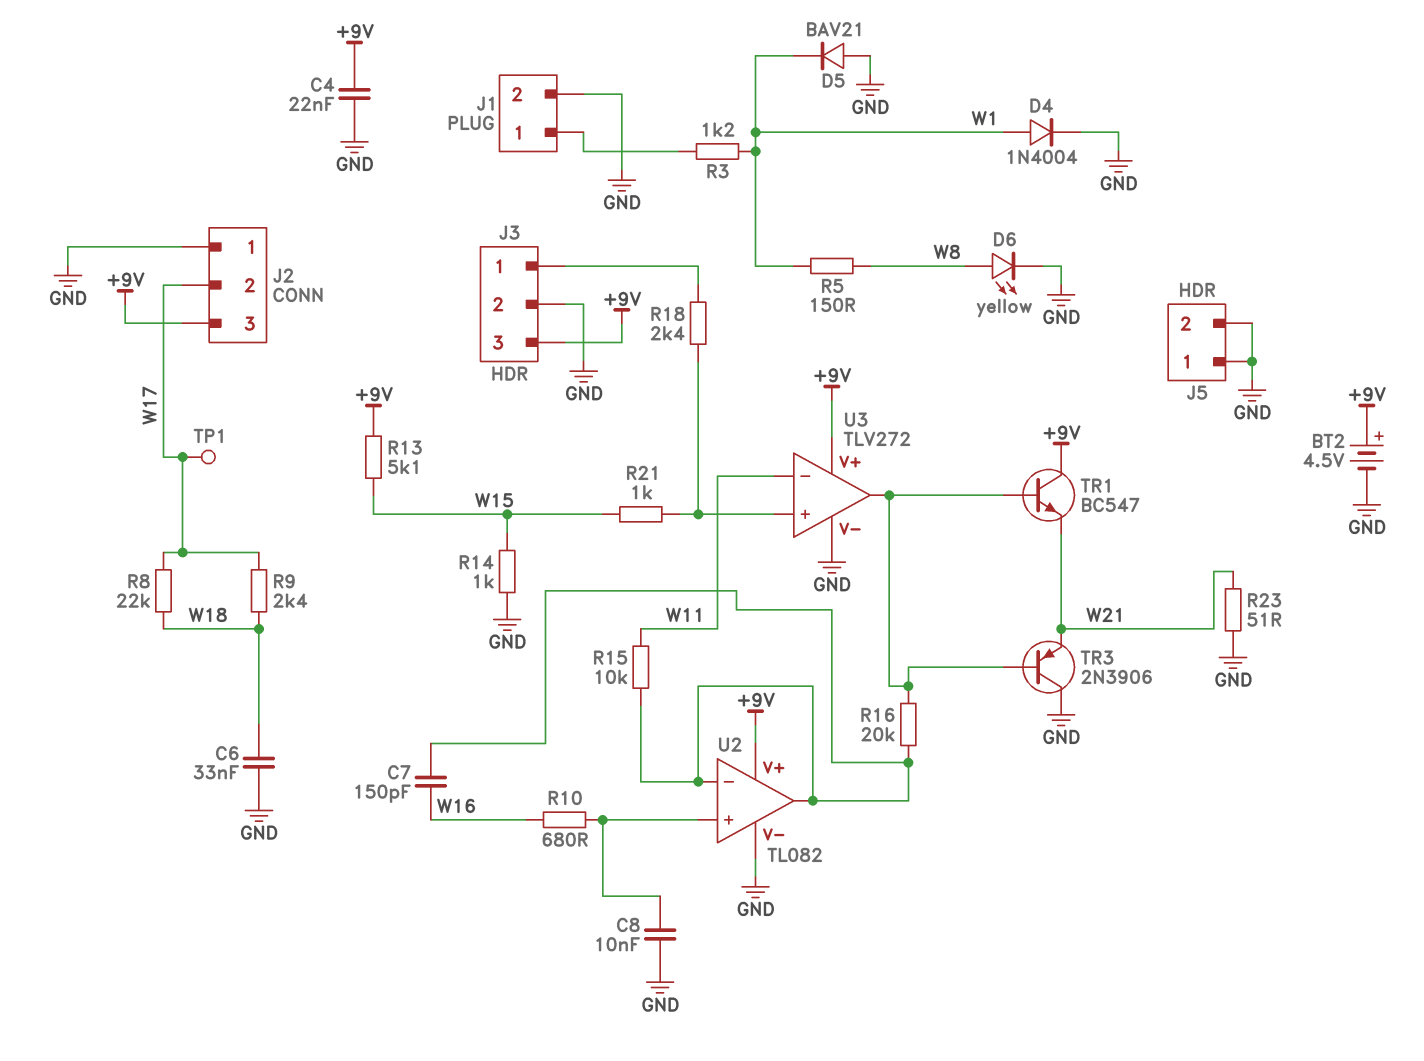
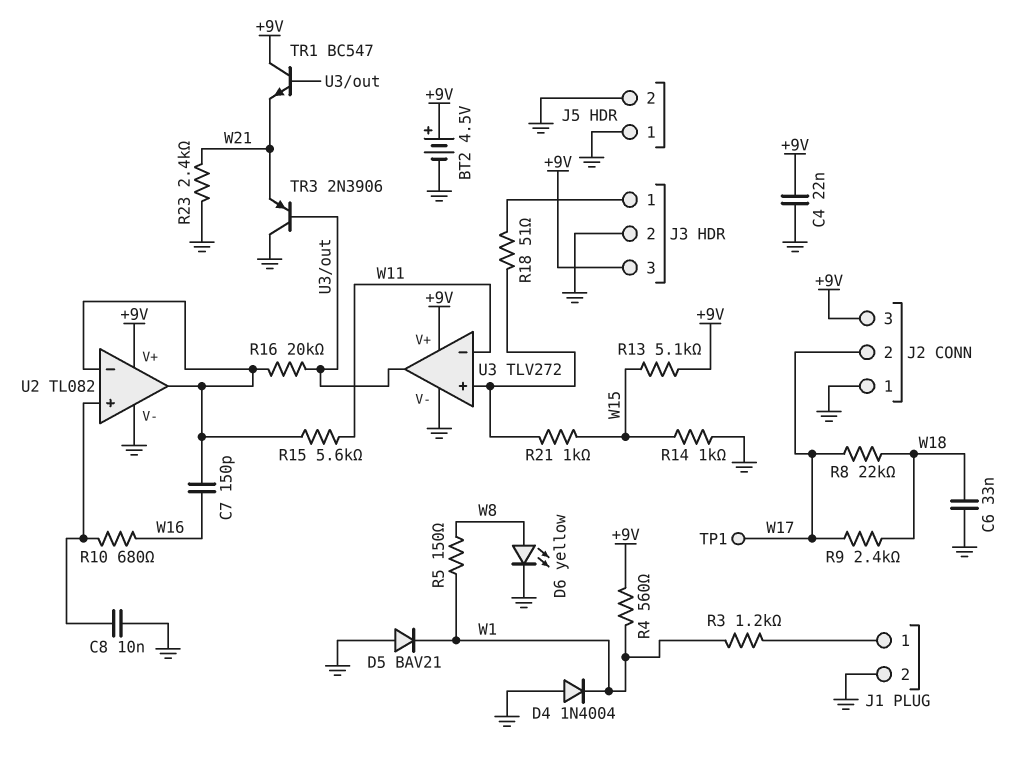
D4: diode 1N4004 (A W1, K GND) -> diode 1N4004 (A GND, K W1)
R4: none -> 560 (+9V, W1)
R15: 10k (U2/in-, W11) -> 5.6k (U2/in-, W11)
R18: 2.4k (J3/1, U3/in+) -> 51 (J3/1, U3/in+)
R23: 51 (GND, W21) -> 2.4k (GND, W21)

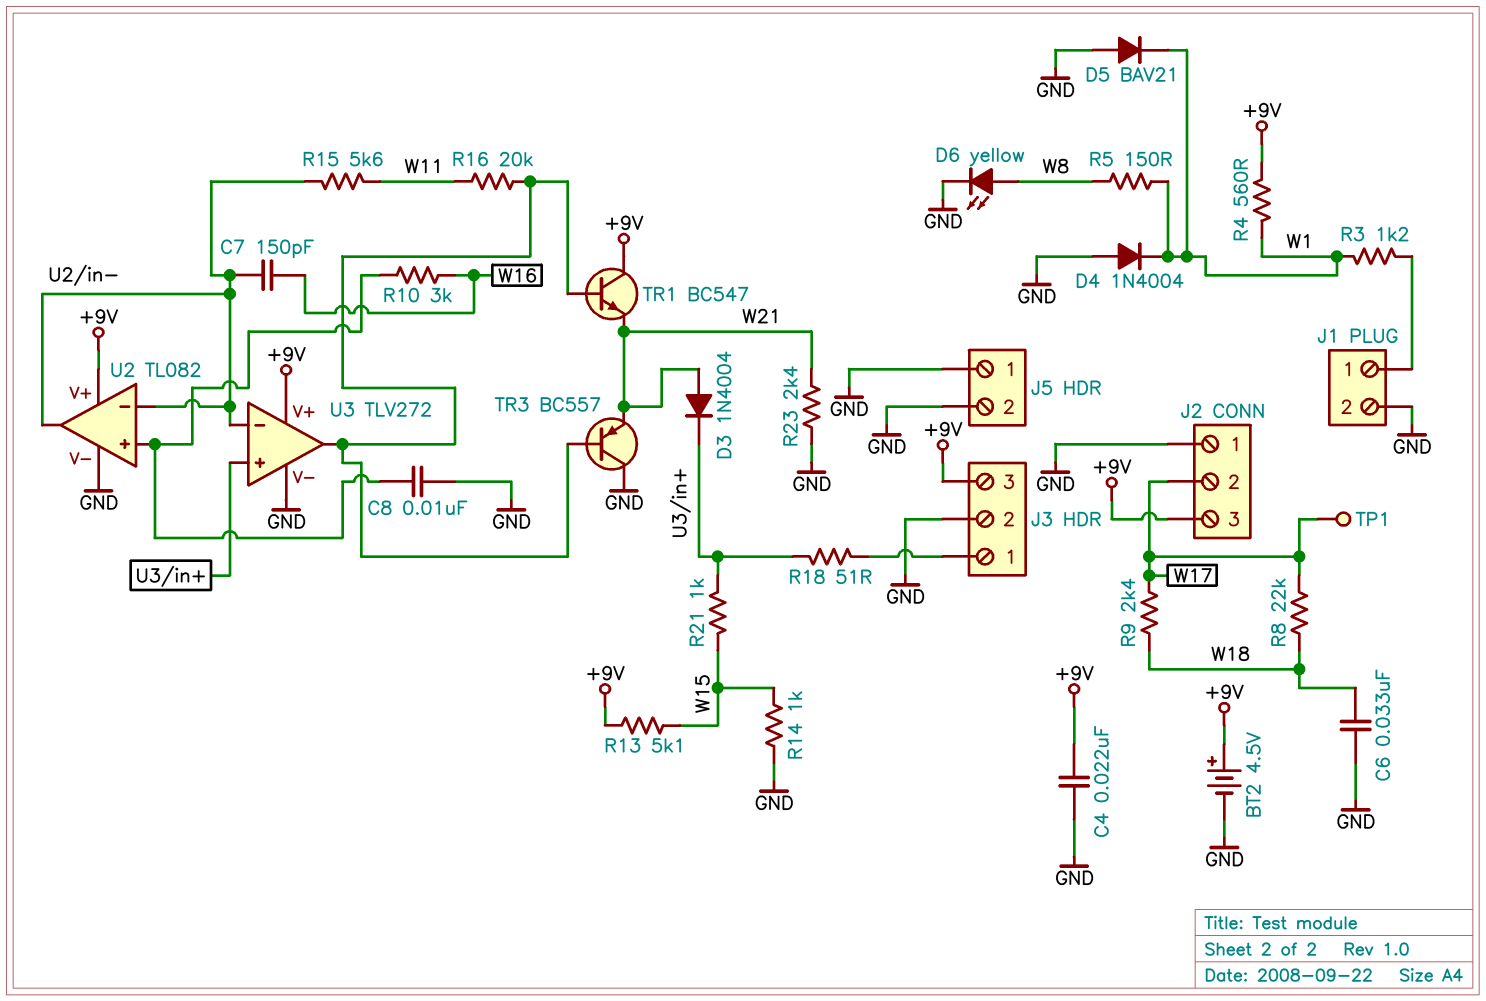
D3: none -> diode 1N4004 (A W21, K U3/in+)
R10: 680 (U2/in+, W16) -> 3k (U2/in+, W16)
R16: 20k (U2/in-, U3/out) -> 20k (U3/out, W11)
TR3: PNP 2N3906 (B U3/out, C GND, E W21) -> PNP BC557 (B U3/out, C GND, E W21)
U3 pin in-: W11 -> U2/in-

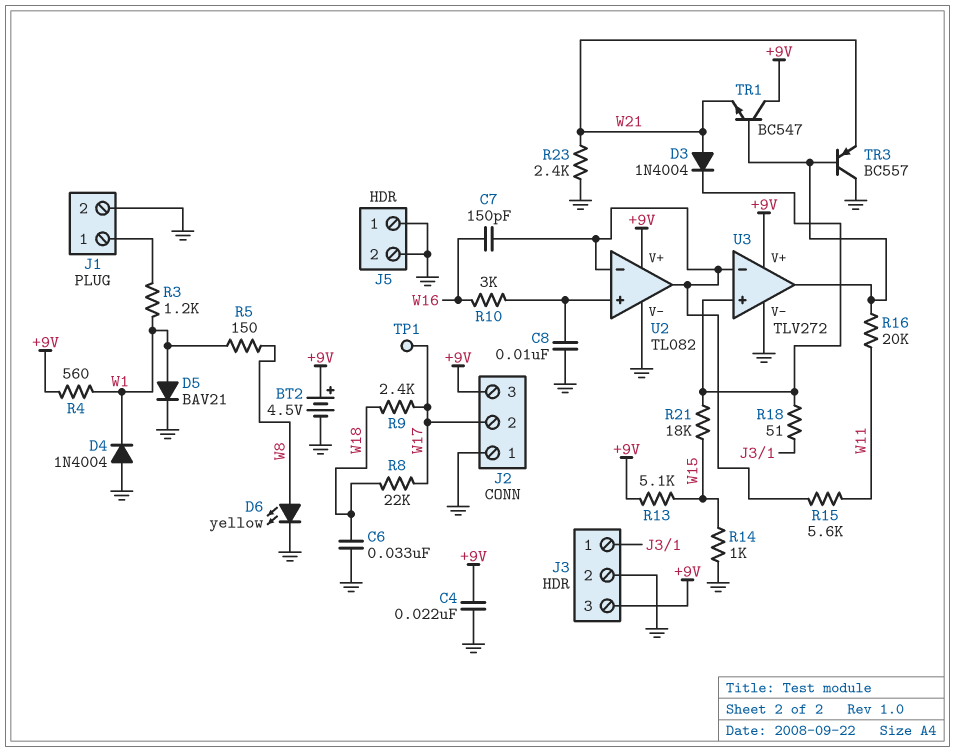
D5: diode BAV21 (A GND, K W1) -> diode BAV21 (A W1, K GND)
R21: 1k (U3/in+, W15) -> 18k (U3/in+, W15)

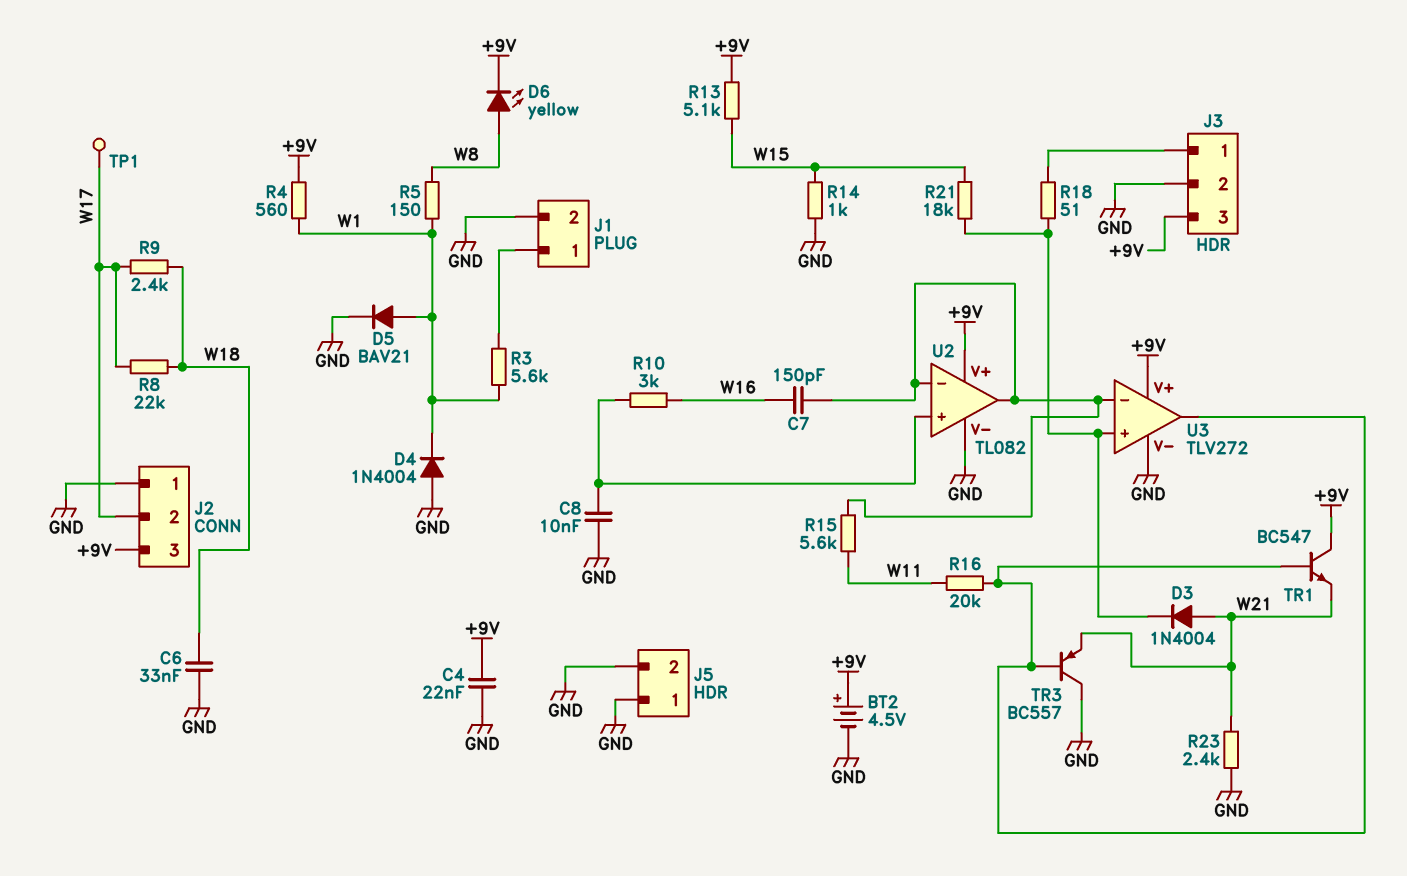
D6: LED yellow (A W8, K GND) -> LED yellow (A W8, K +9V)
R3: 1.2k (J1/1, W1) -> 5.6k (J1/1, W1)

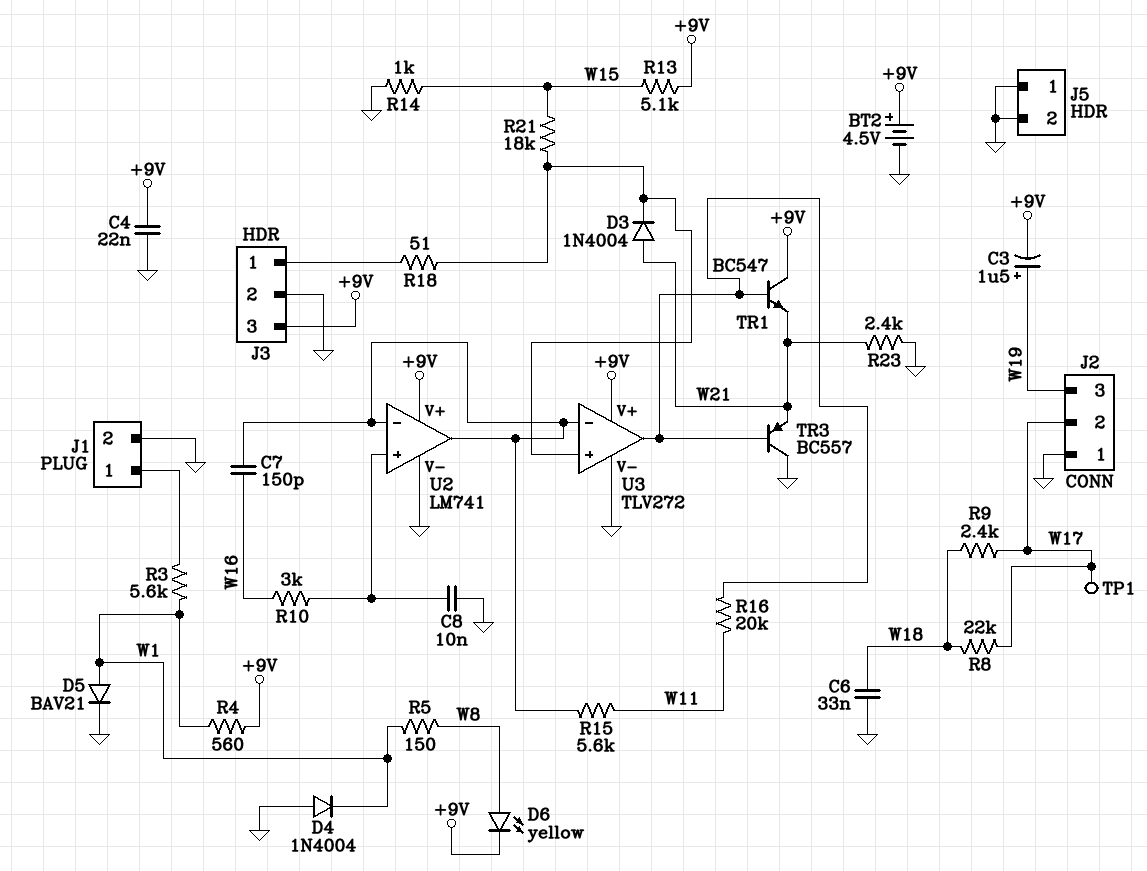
C3: none -> 1.5uF (plus W19, minus +9V)
J2 pin 3: +9V -> W19
U2: TL082 -> LM741

